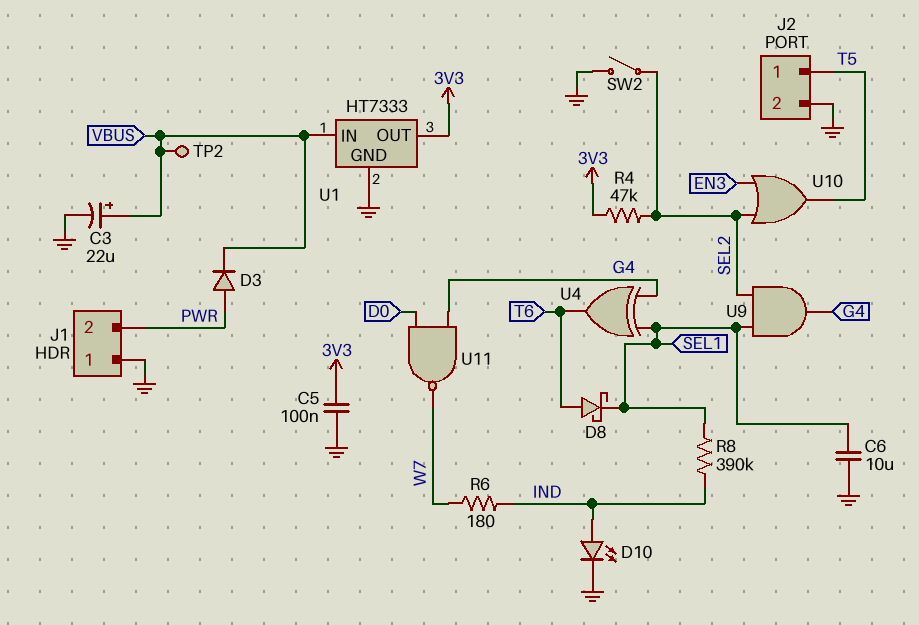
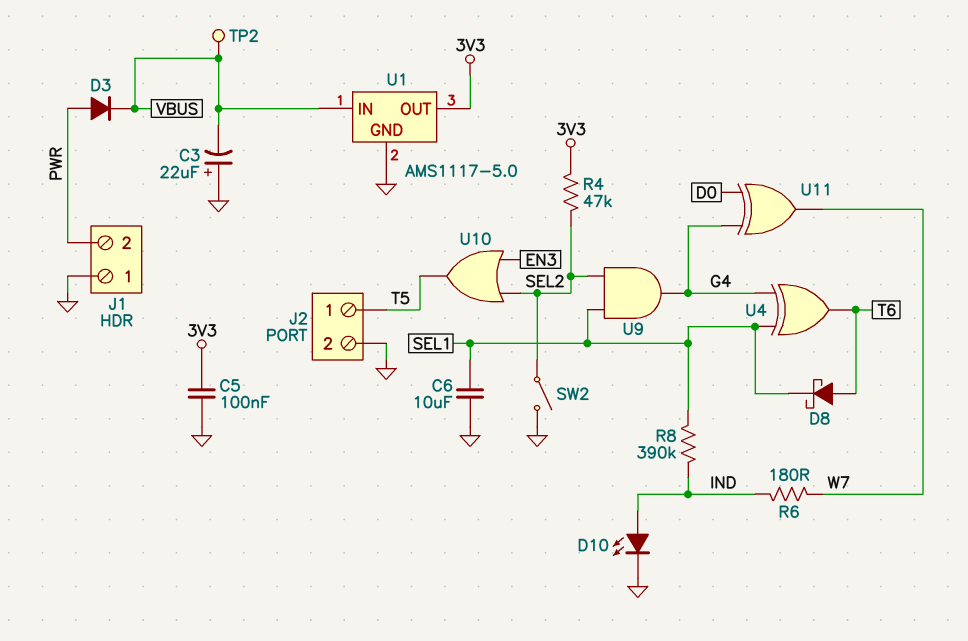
C3: 22uF (plus VBUS, minus GND) -> 22uF (plus GND, minus VBUS)
U1: HT7333 -> AMS1117-5.0
U11: NAND (in D0, in G4, out W7) -> XOR (in D0, in G4, out W7)

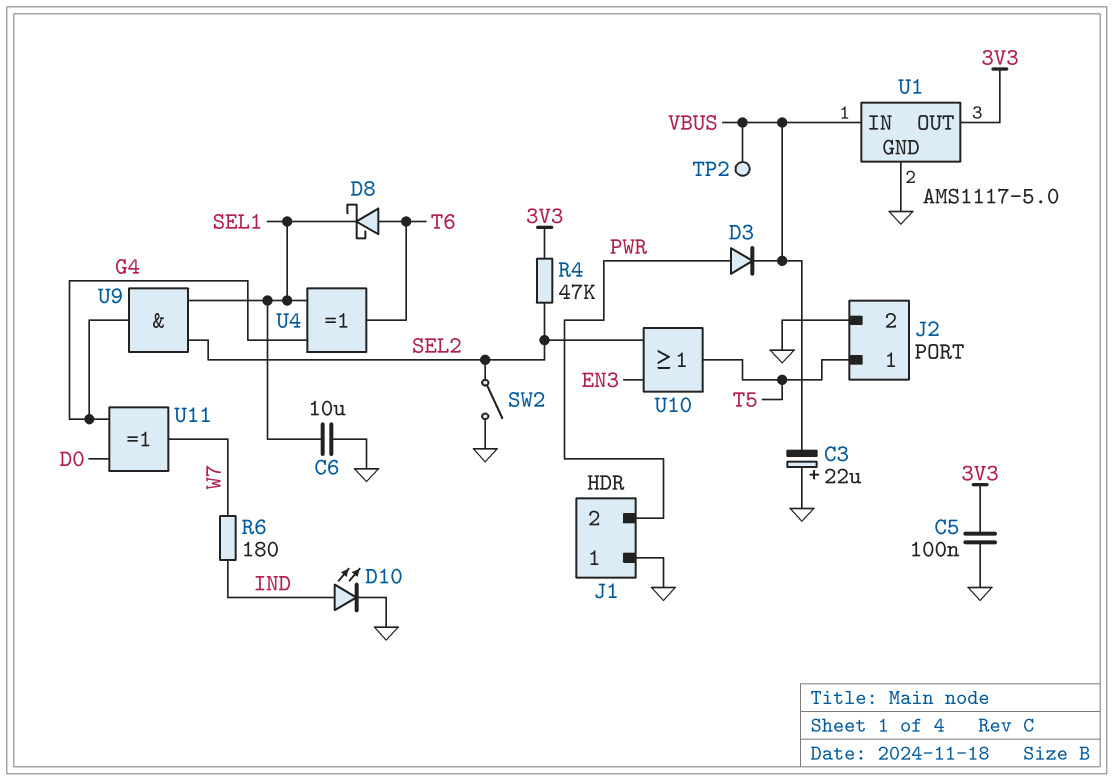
R8: 390k (IND, SEL1) -> none

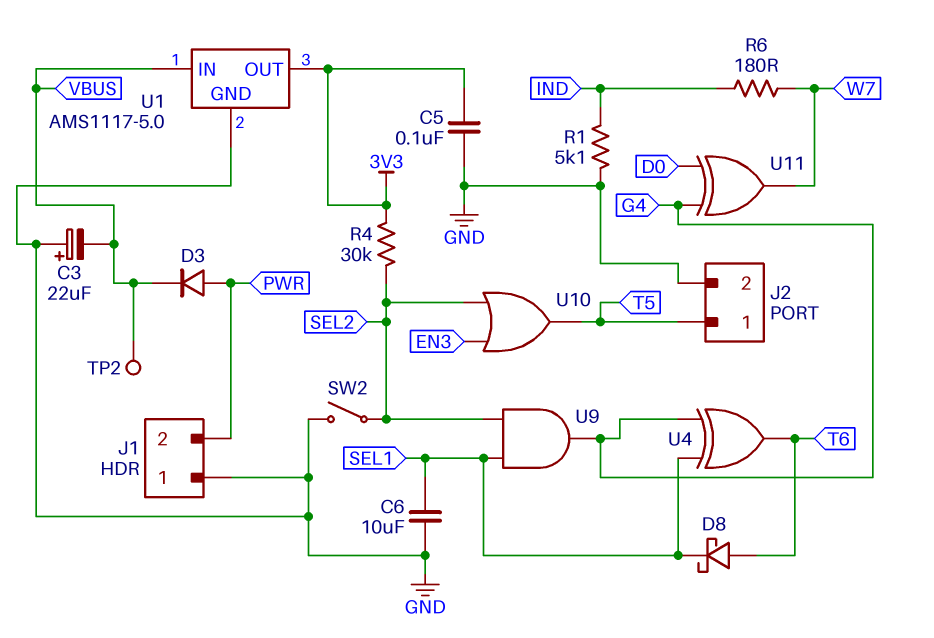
D10: LED (A IND, K GND) -> none
R1: none -> 5.1k (GND, IND)
R4: 47k (3V3, SEL2) -> 30k (3V3, SEL2)

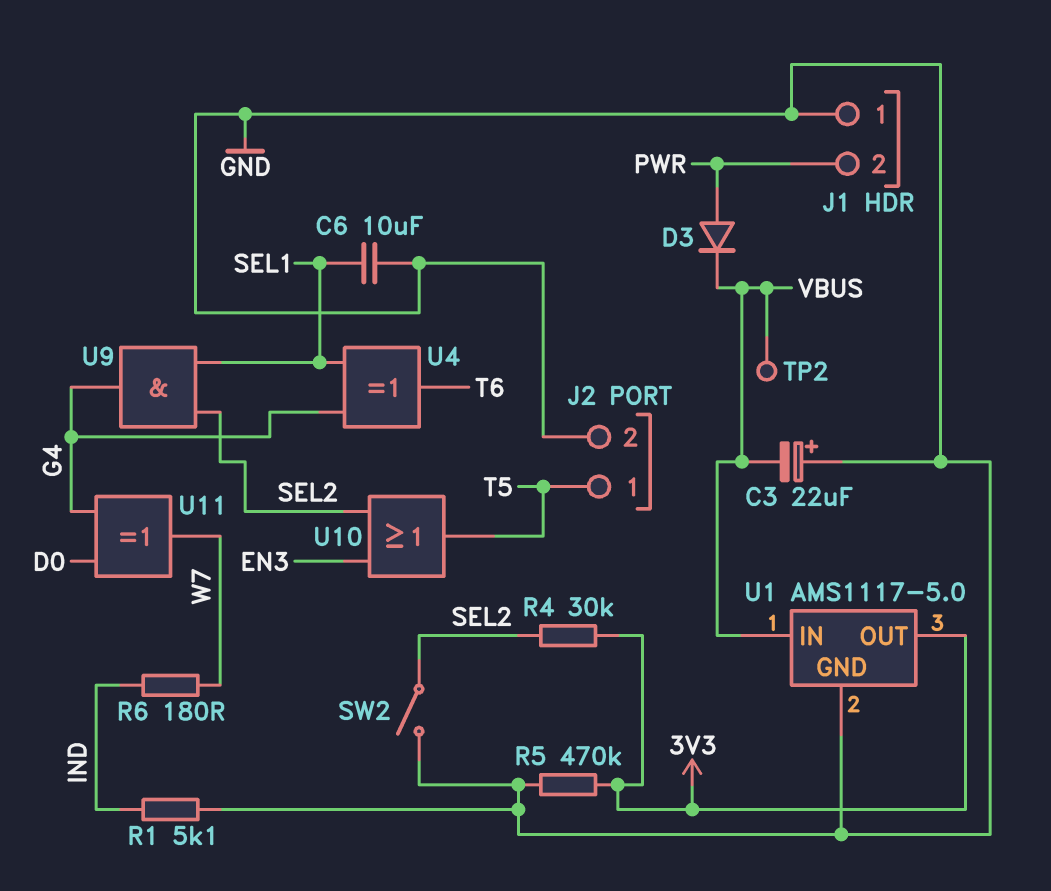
C5: 100nF (3V3, GND) -> none
D8: schottky (A T6, K SEL1) -> none
R5: none -> 470k (3V3, GND)

